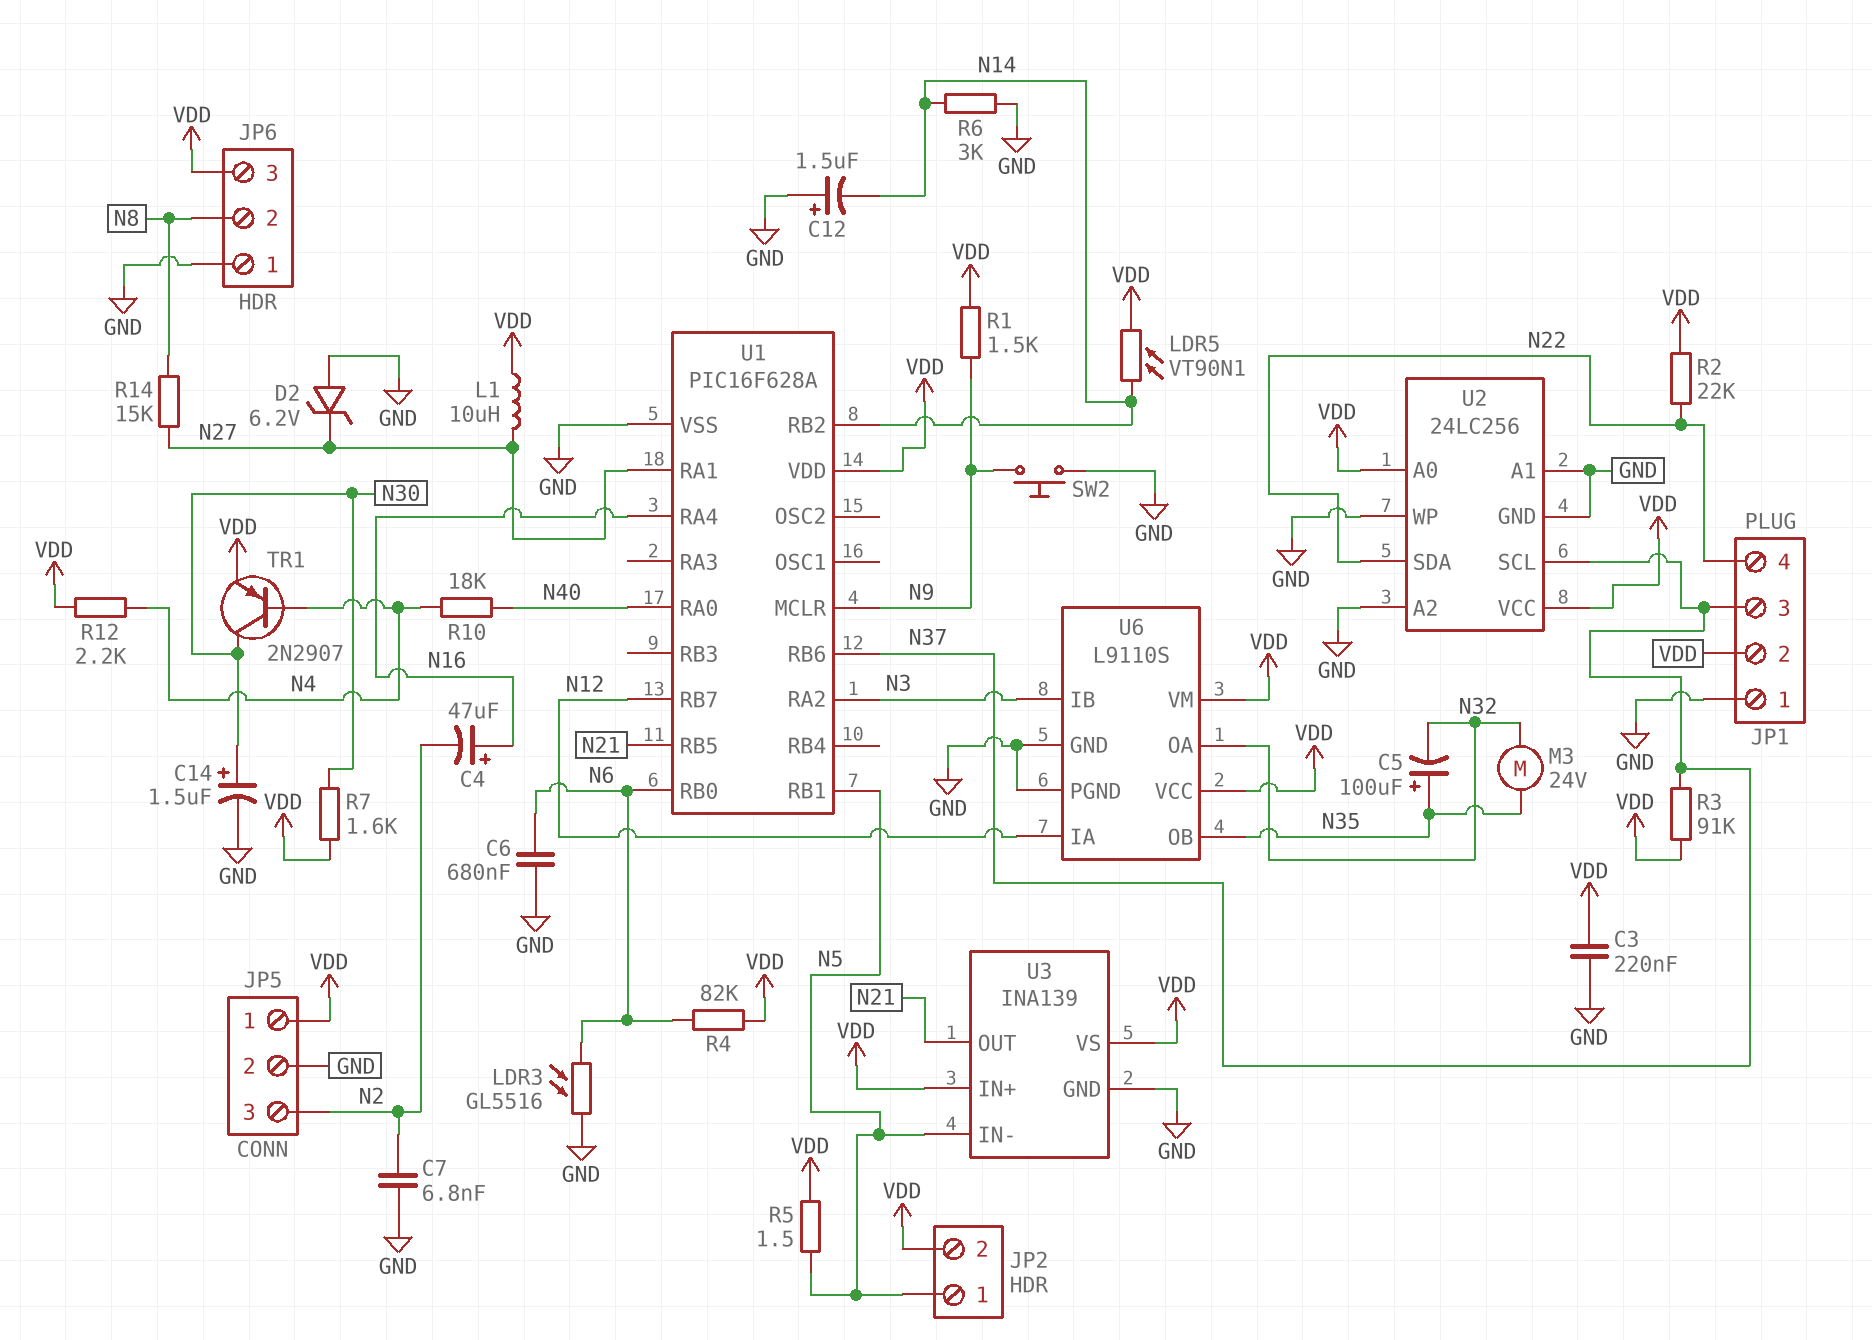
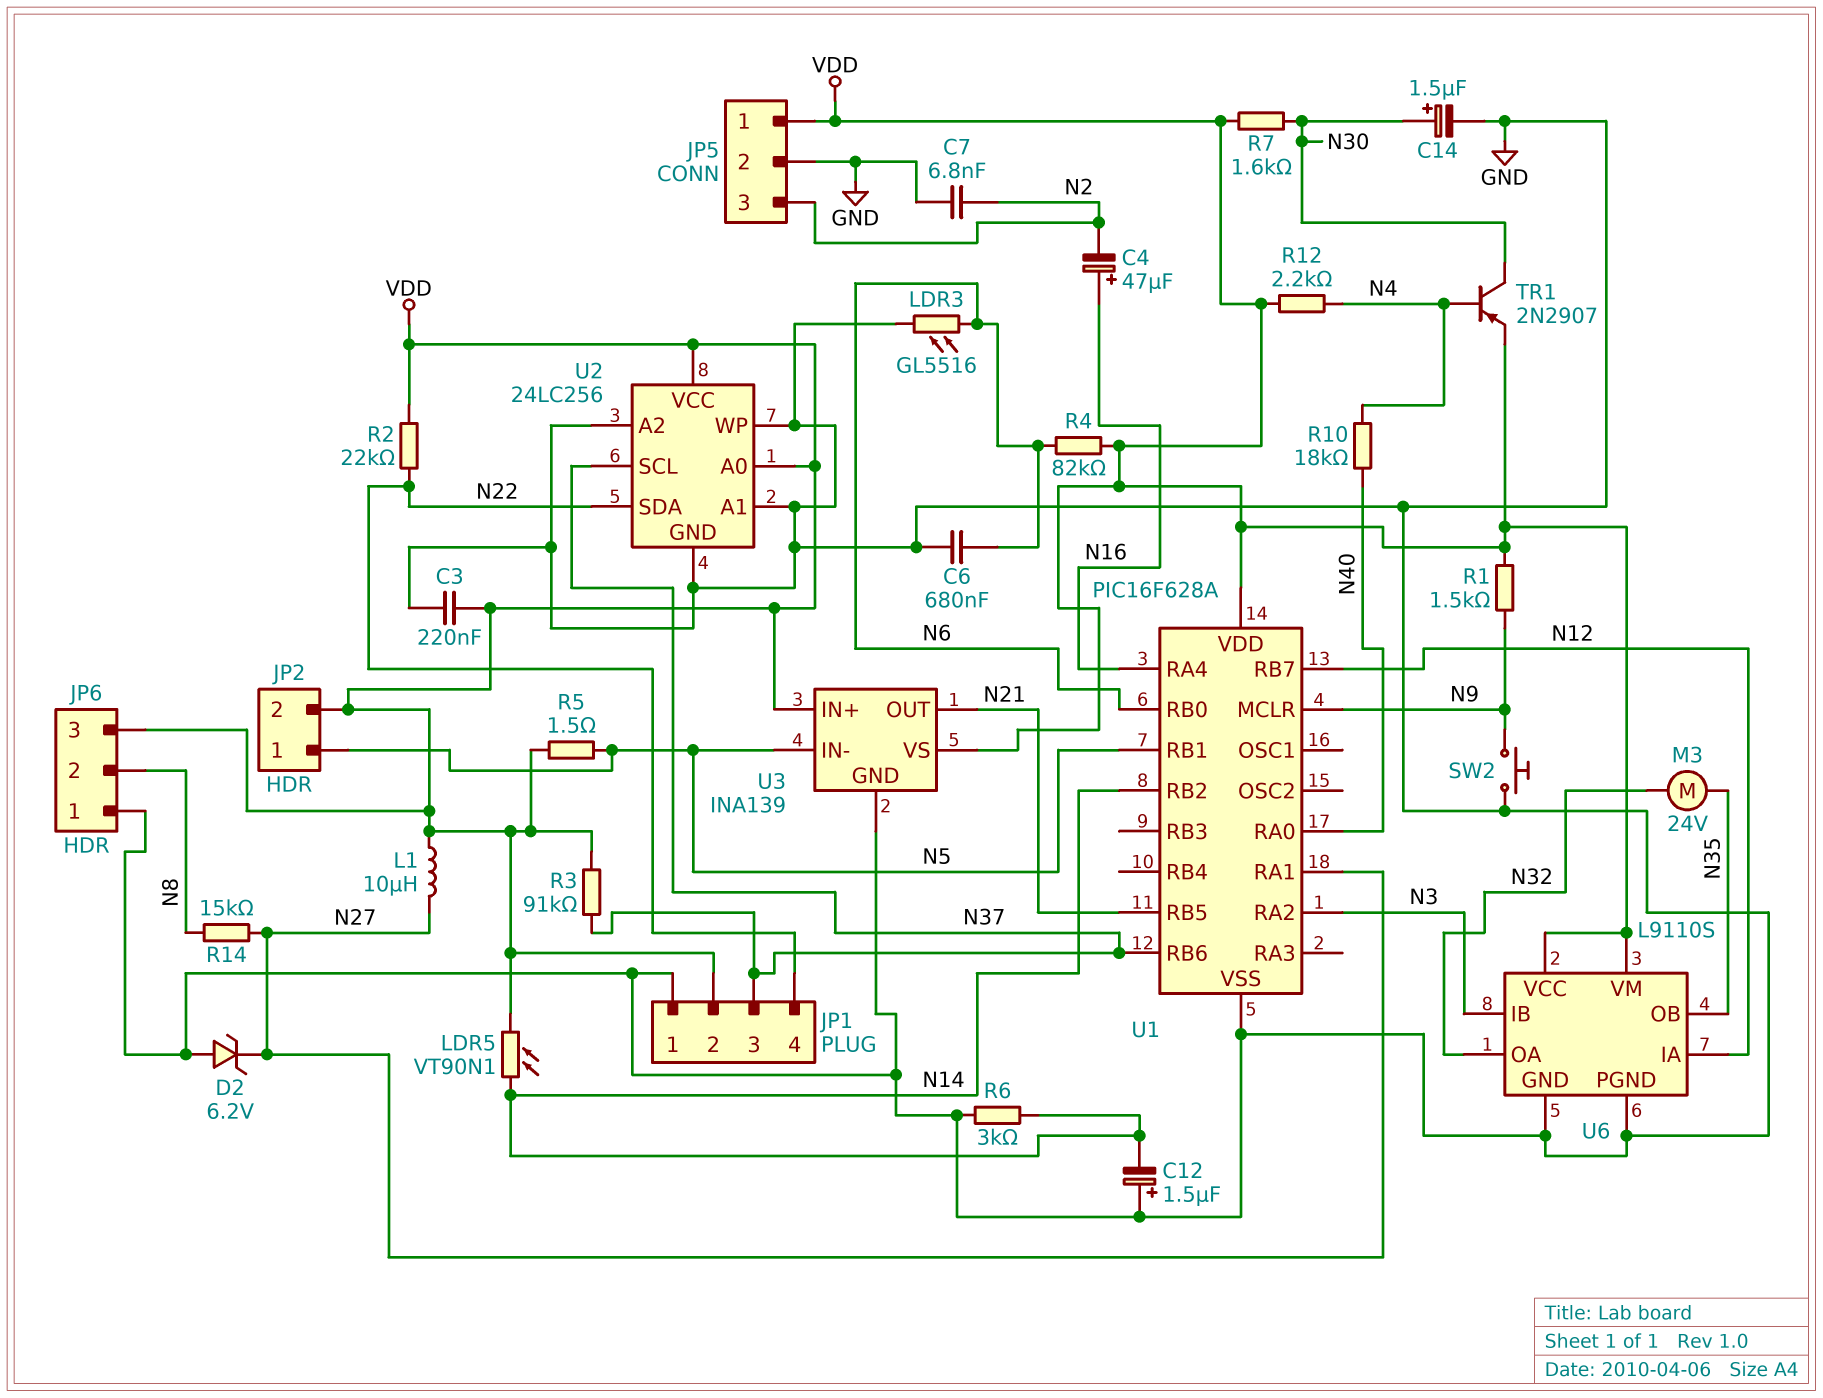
C5: 100uF (plus N35, minus N32) -> none

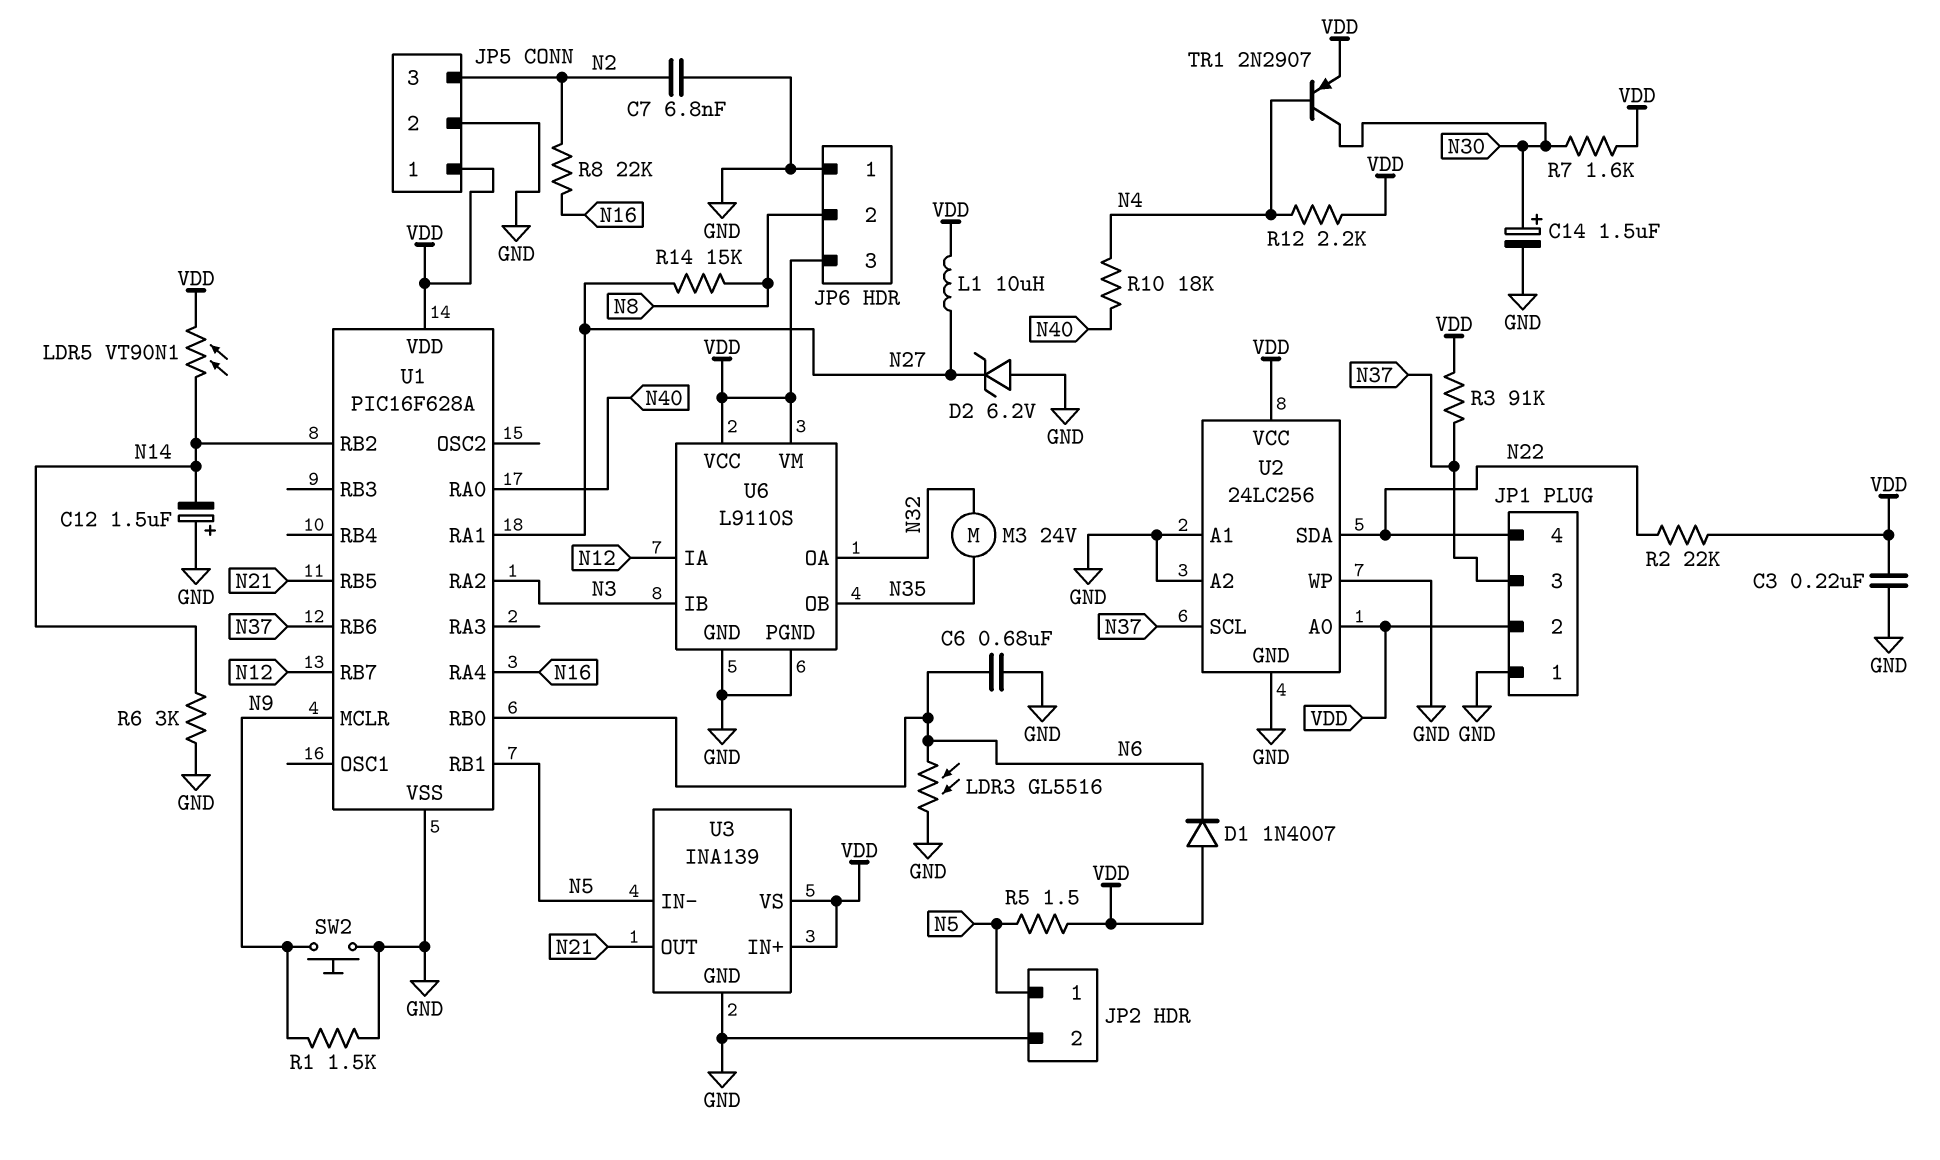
C4: 47uF (plus N16, minus N2) -> none
D1: none -> diode 1N4007 (A VDD, K N6)
JP2 pin 2: VDD -> GND
R1: 1.5k (N9, VDD) -> 1.5k (GND, N9)
R4: 82k (N6, VDD) -> none
R8: none -> 22k (N2, N16)

